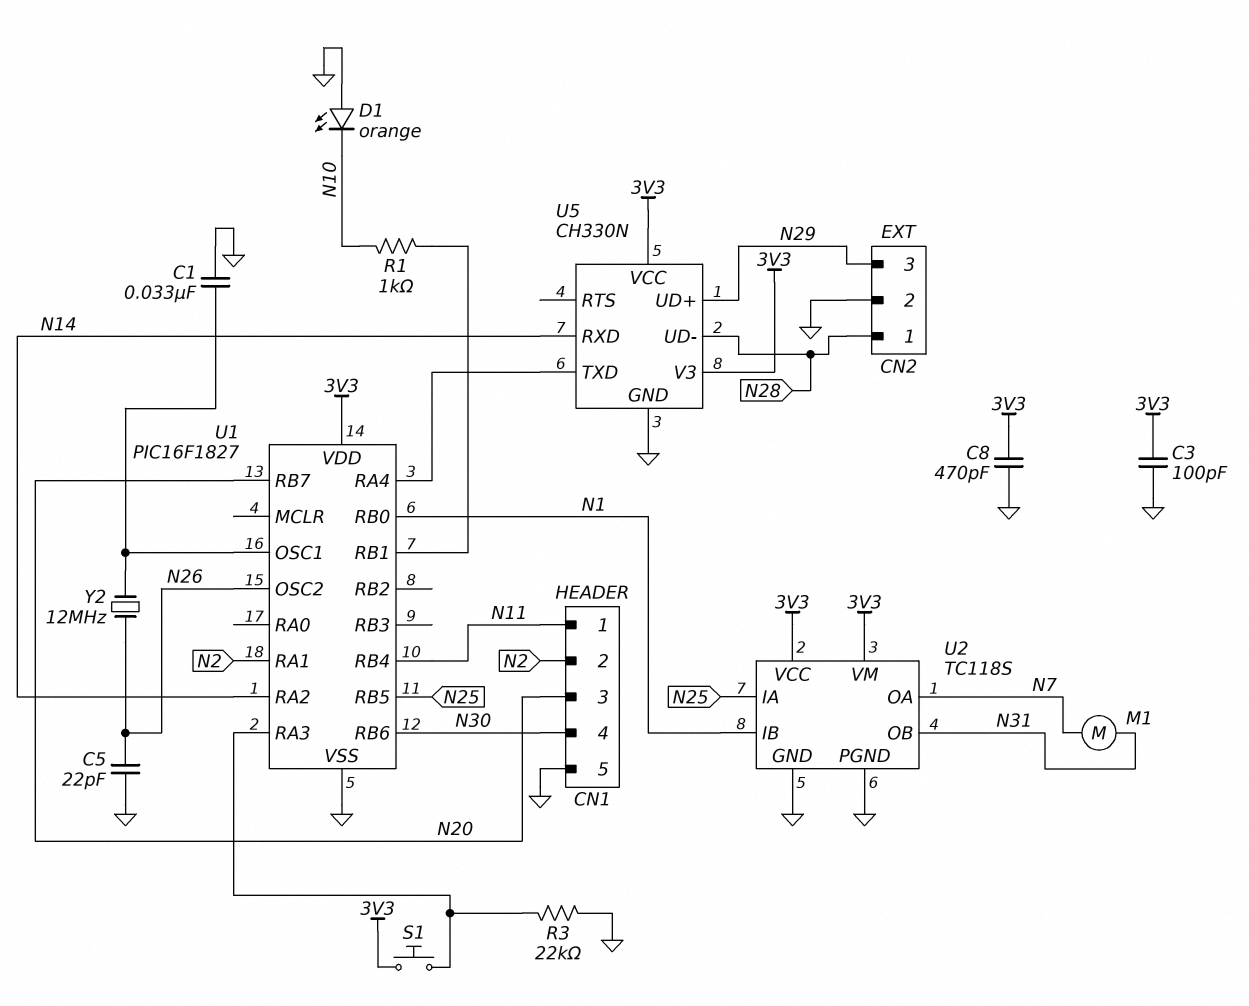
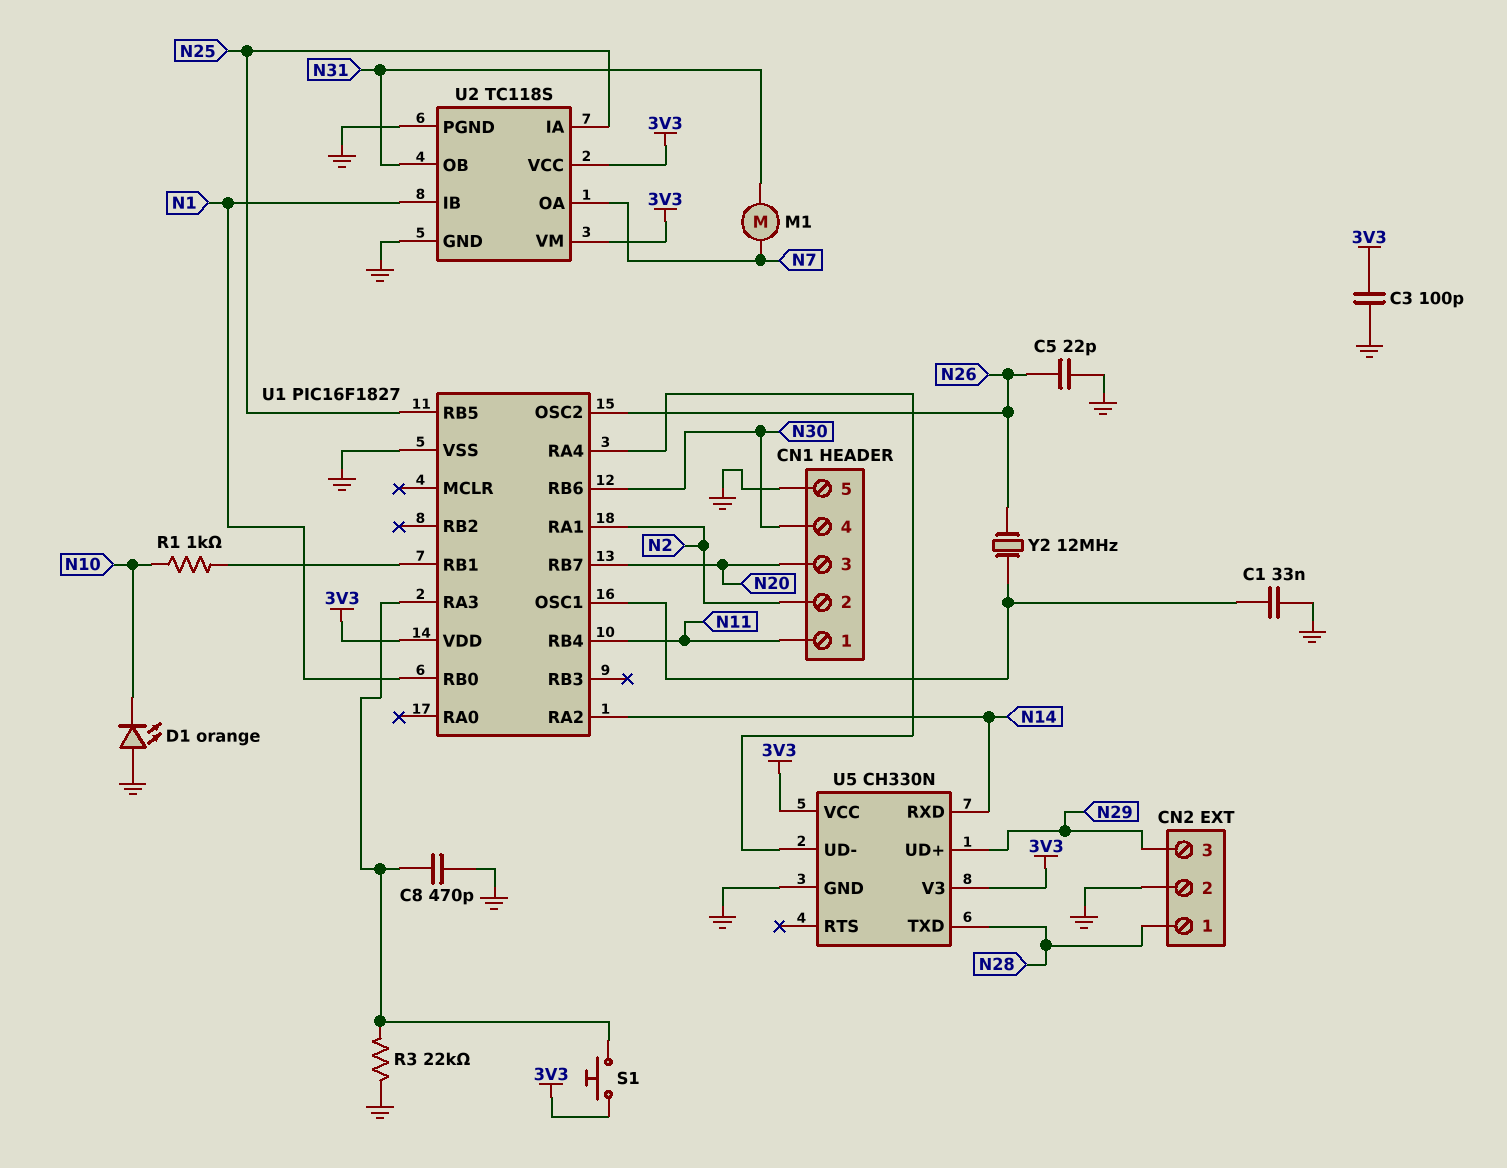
C8: 470pF (3V3, GND) -> 470pF (GND, U1/RA3)
U5 pin TXD: U1/RA4 -> N28
U5 pin UD-: N28 -> U1/RA4

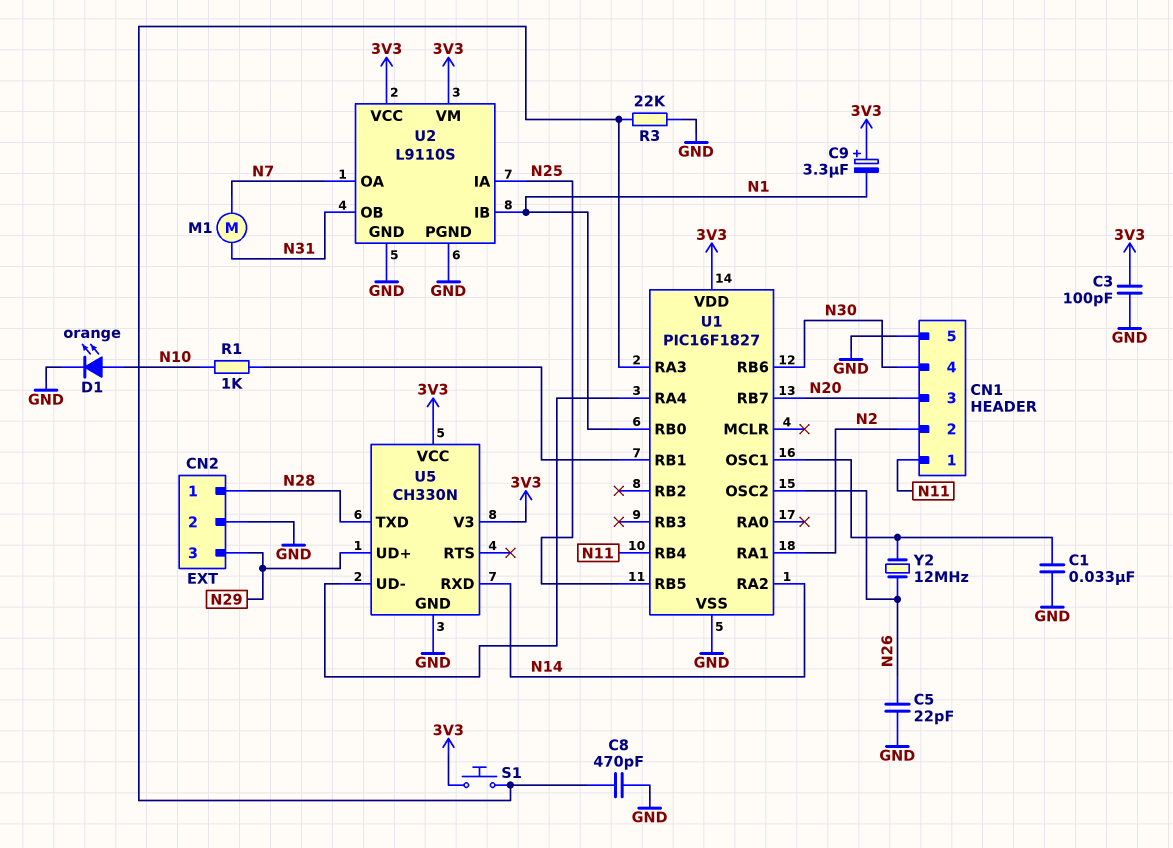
C9: none -> 3.3uF (plus 3V3, minus N1)
D1: LED orange (A GND, K N10) -> LED orange (A N10, K GND)
U2: TC118S -> L9110S

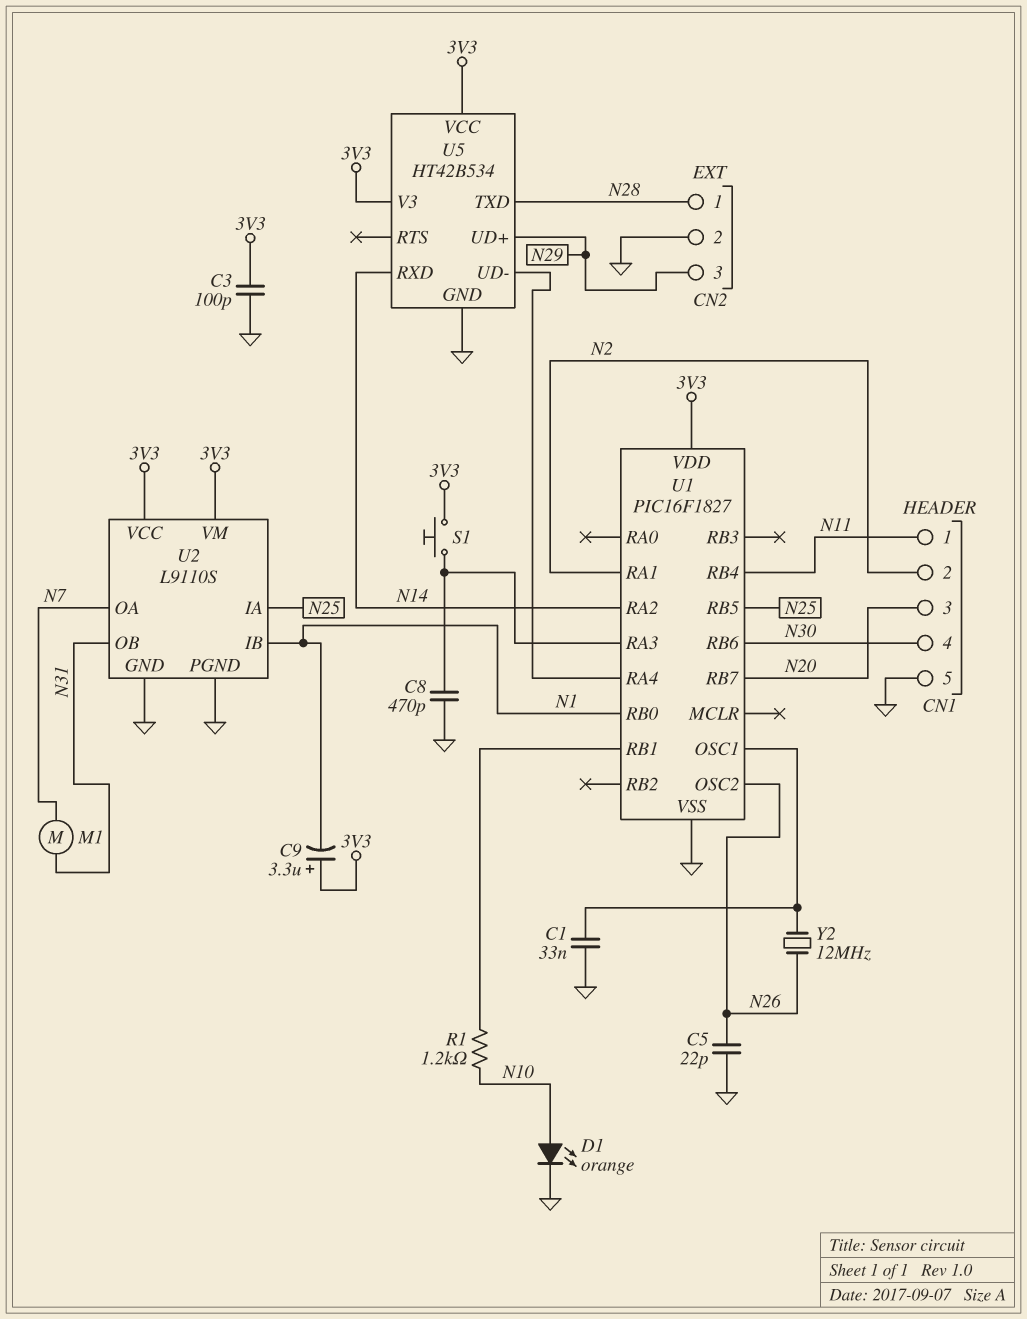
R1: 1k (N10, U1/RB1) -> 1.2k (N10, U1/RB1)
R3: 22k (GND, U1/RA3) -> none
U5: CH330N -> HT42B534

